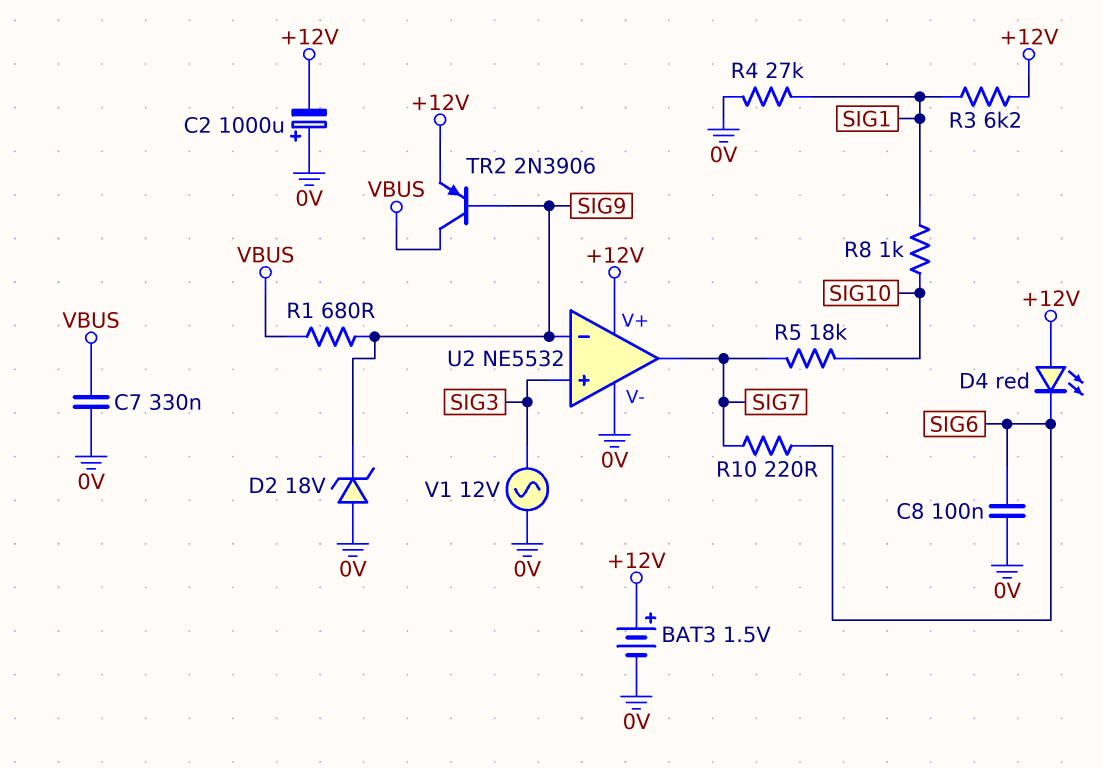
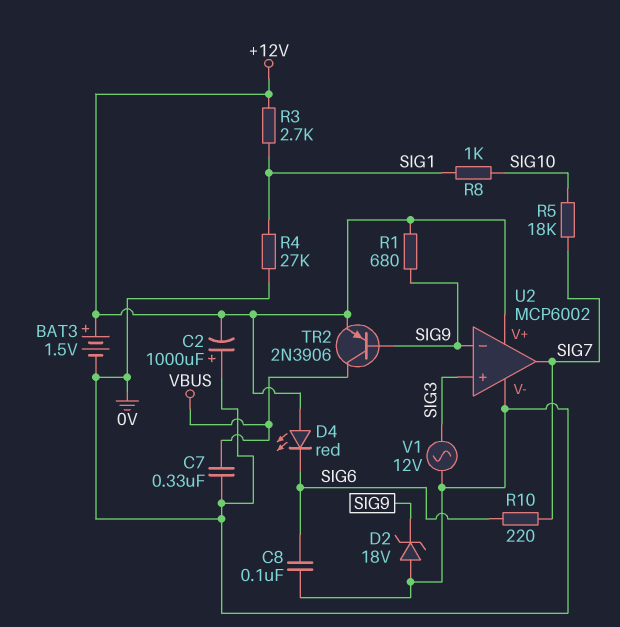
R1: 680 (SIG9, VBUS) -> 680 (+12V, SIG9)
R3: 6.2k (+12V, SIG1) -> 2.7k (+12V, SIG1)
U2: NE5532 -> MCP6002

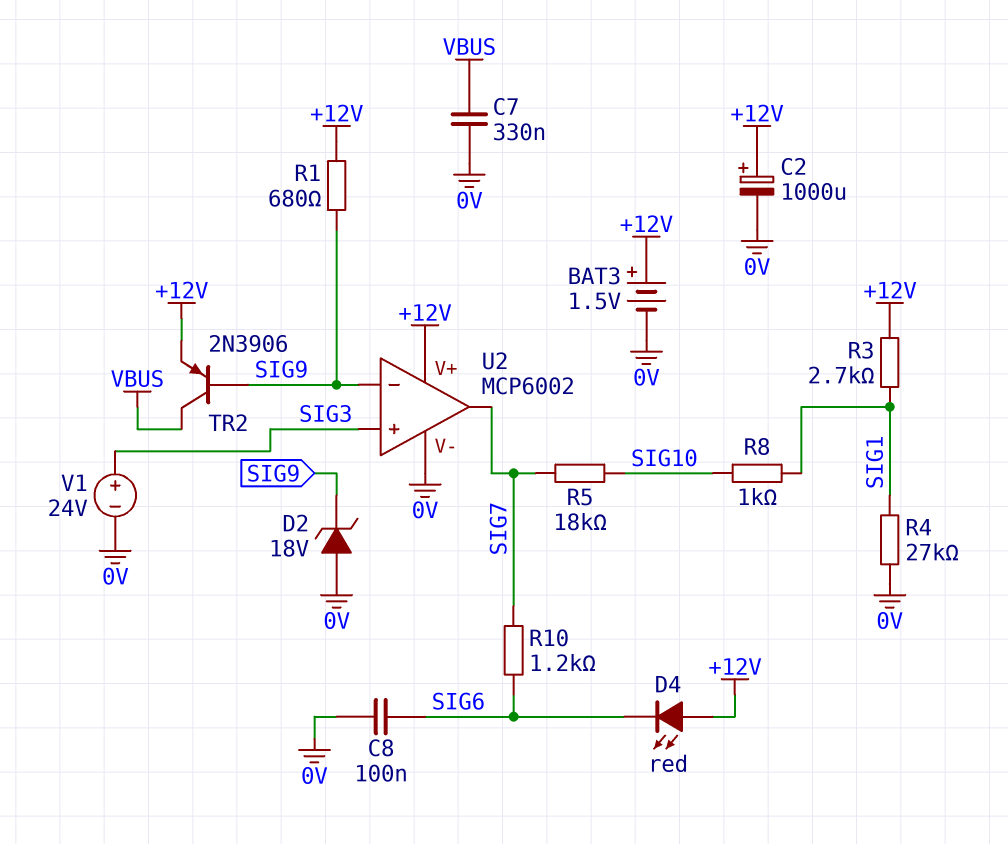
C2: 1000uF (plus 0V, minus +12V) -> 1000uF (plus +12V, minus 0V)
R10: 220 (SIG6, SIG7) -> 1.2k (SIG6, SIG7)
V1: AC 12V (0V, SIG3) -> 24V (plus SIG3, minus 0V)

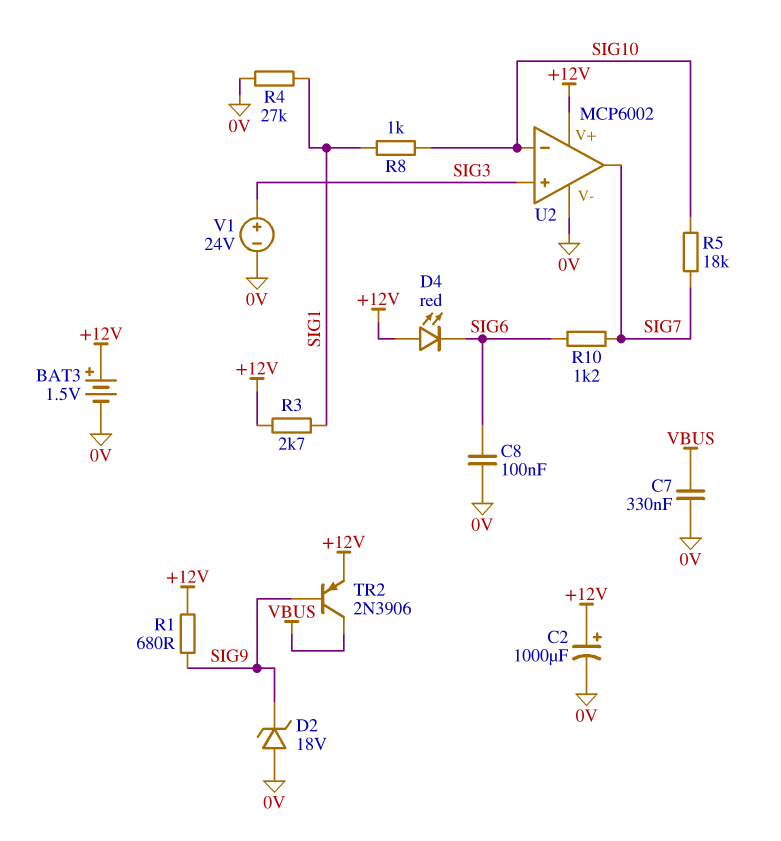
U2 pin in-: SIG9 -> SIG10

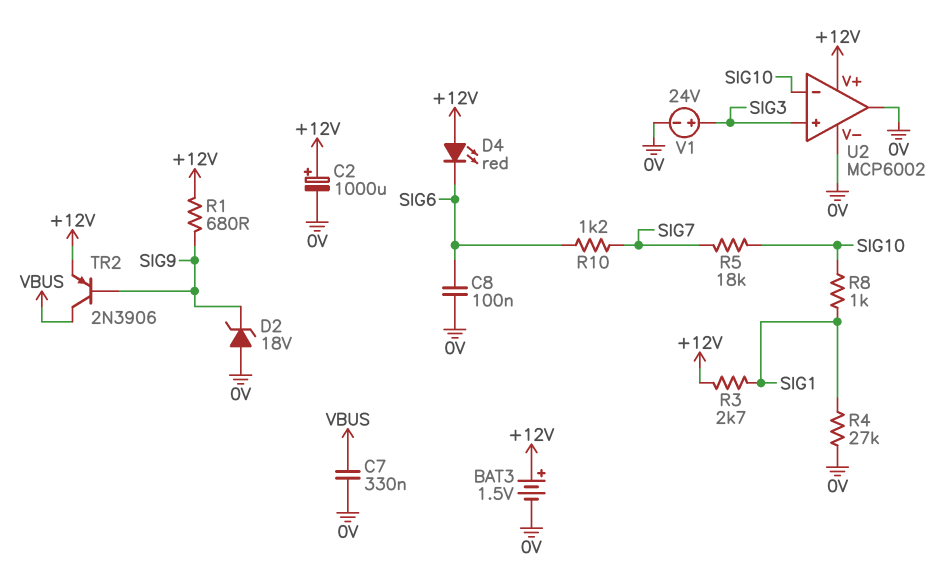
U2 pin out: SIG7 -> 0V

